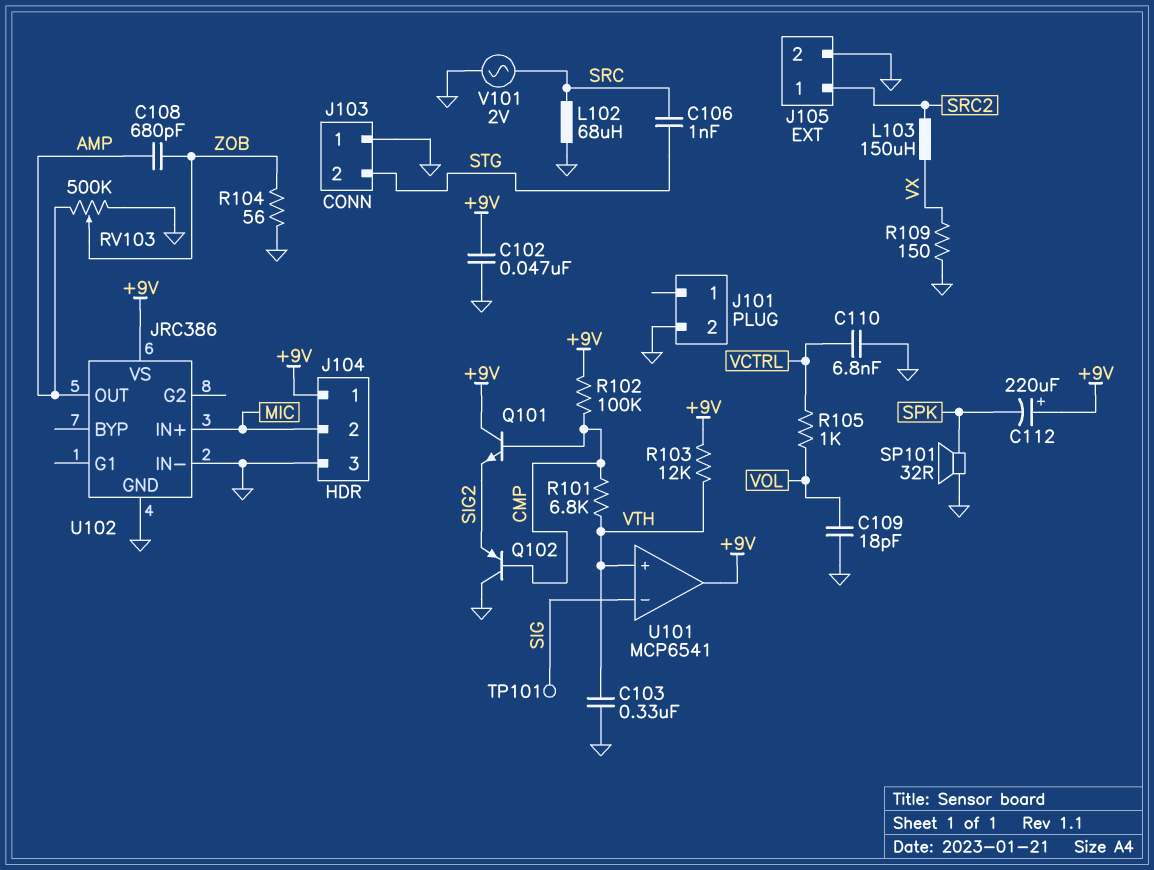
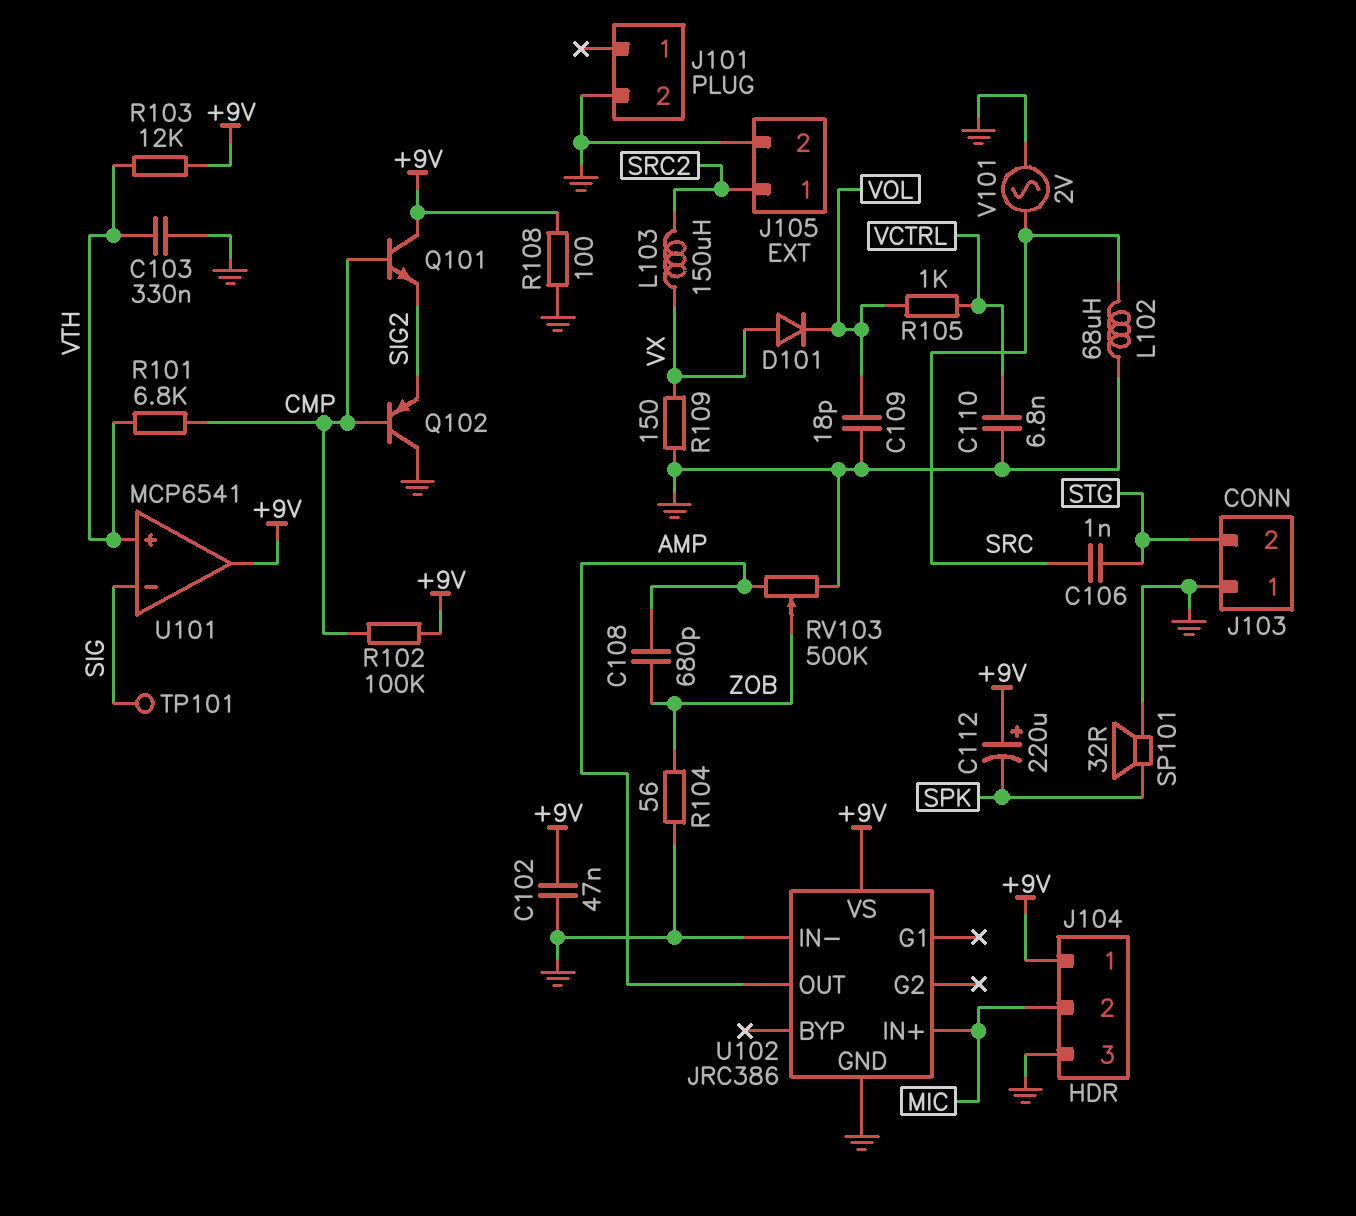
D101: none -> diode (A VX, K VOL)
R108: none -> 100 (+9V, GND)

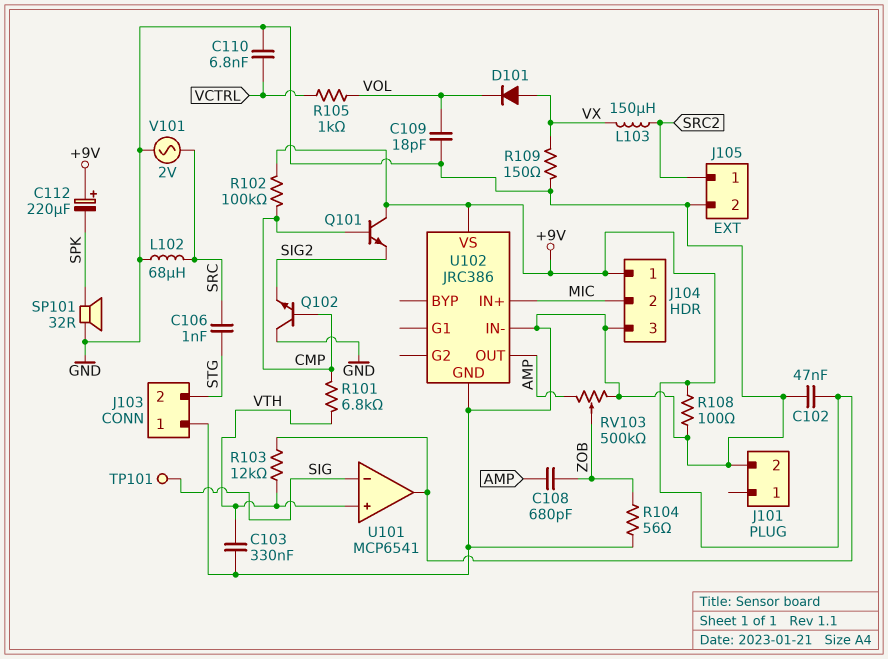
Q102: PNP (B CMP, C GND, E SIG2) -> NPN (B CMP, C GND, E SIG2)

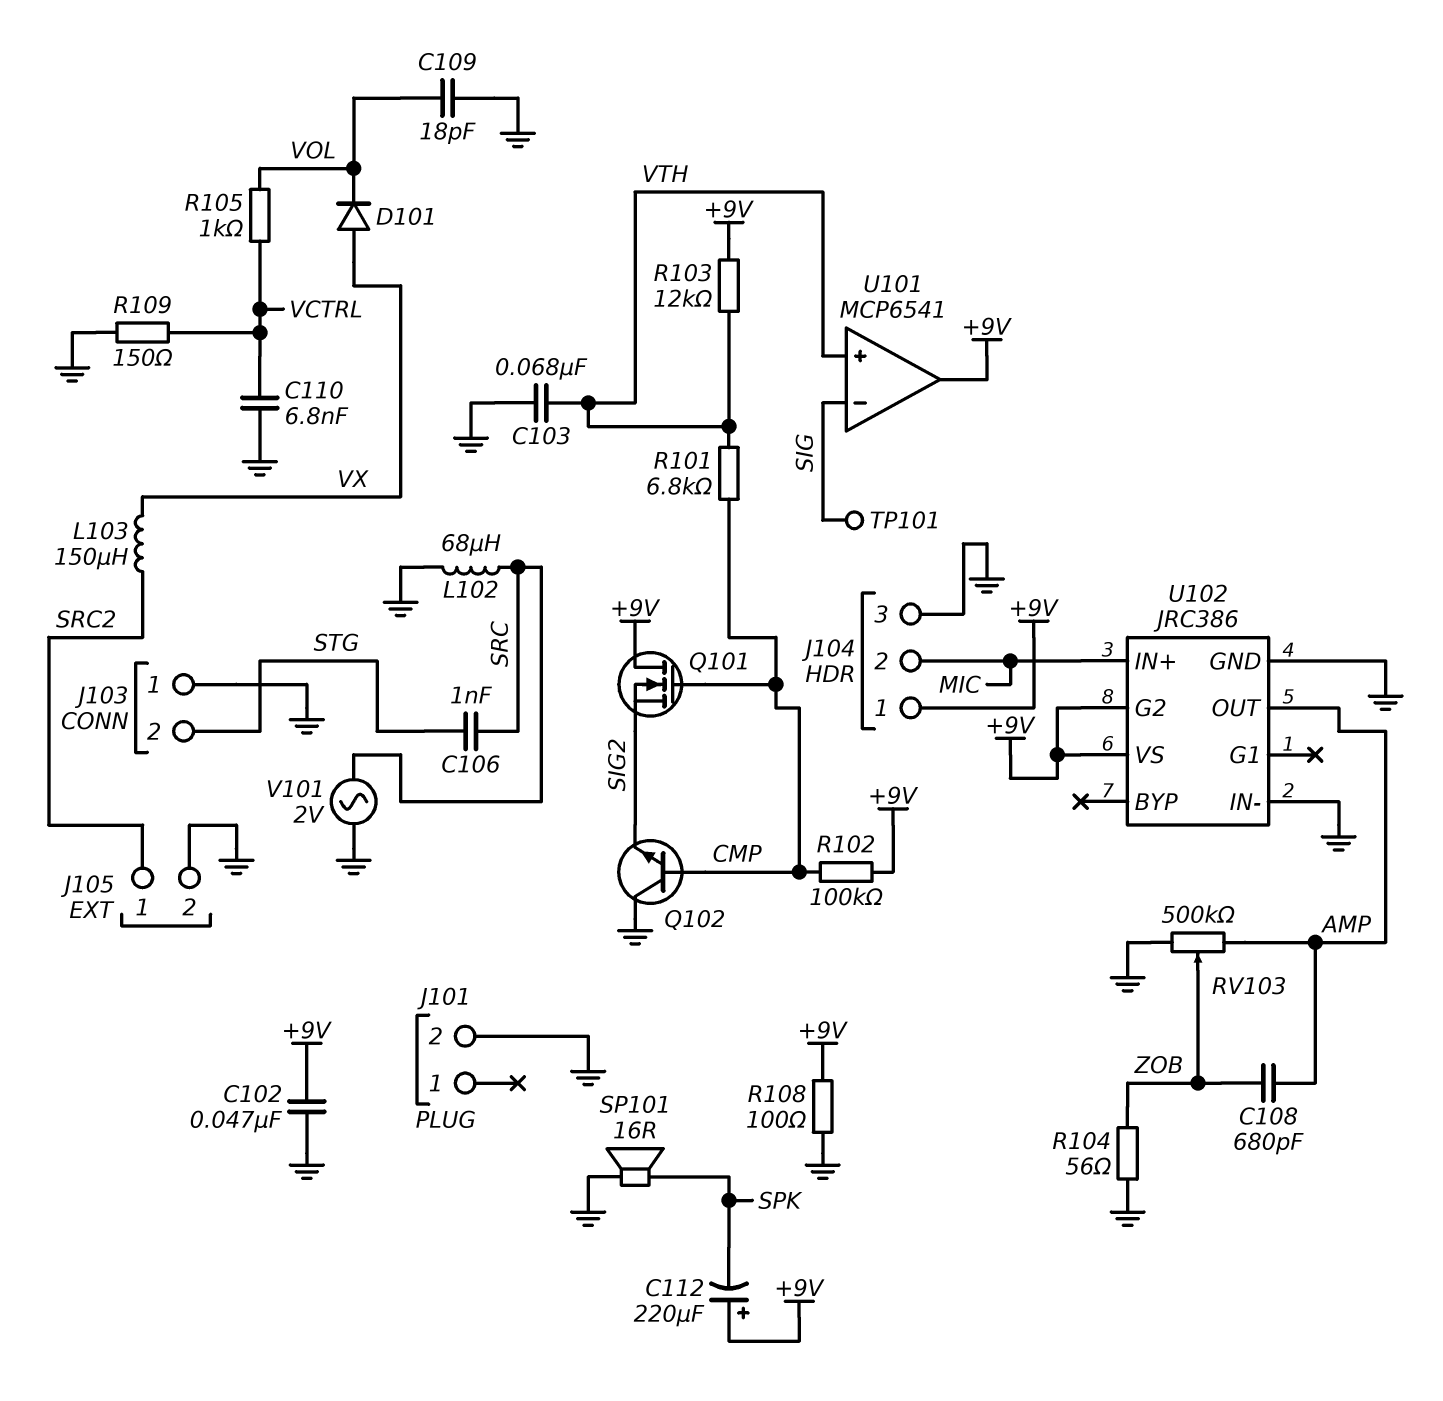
C103: 330nF (GND, VTH) -> 68nF (GND, VTH)
Q101: NPN (B CMP, C +9V, E SIG2) -> NMOS (G CMP, D +9V, S SIG2)
R109: 150 (GND, VX) -> 150 (GND, VCTRL)
SP101: speaker 32R (GND, SPK) -> speaker 16R (GND, SPK)
U102 pin G2: none -> +9V

